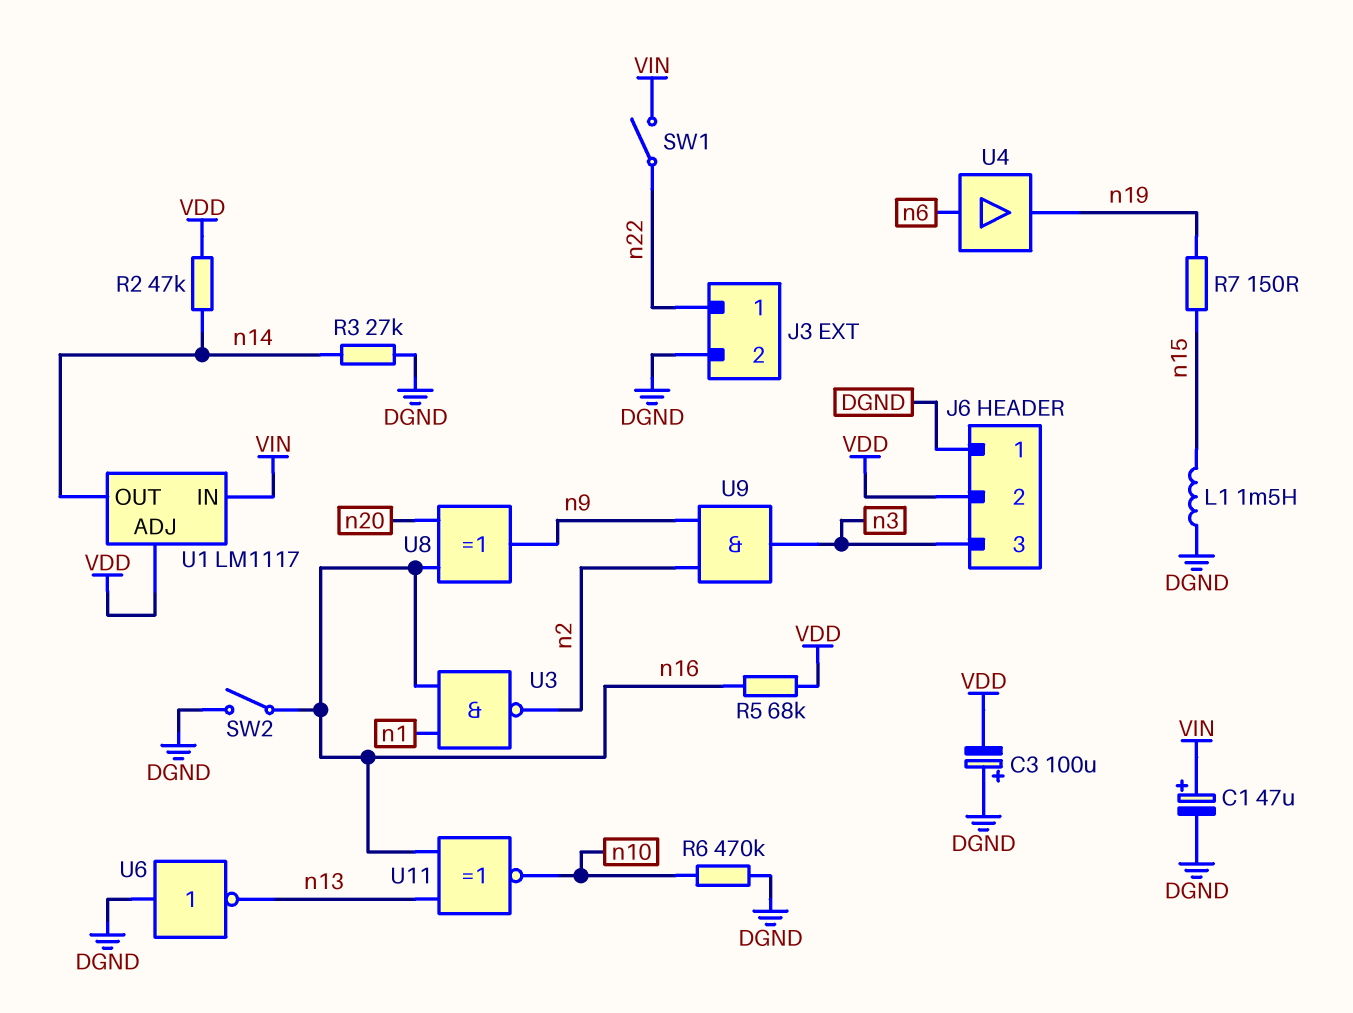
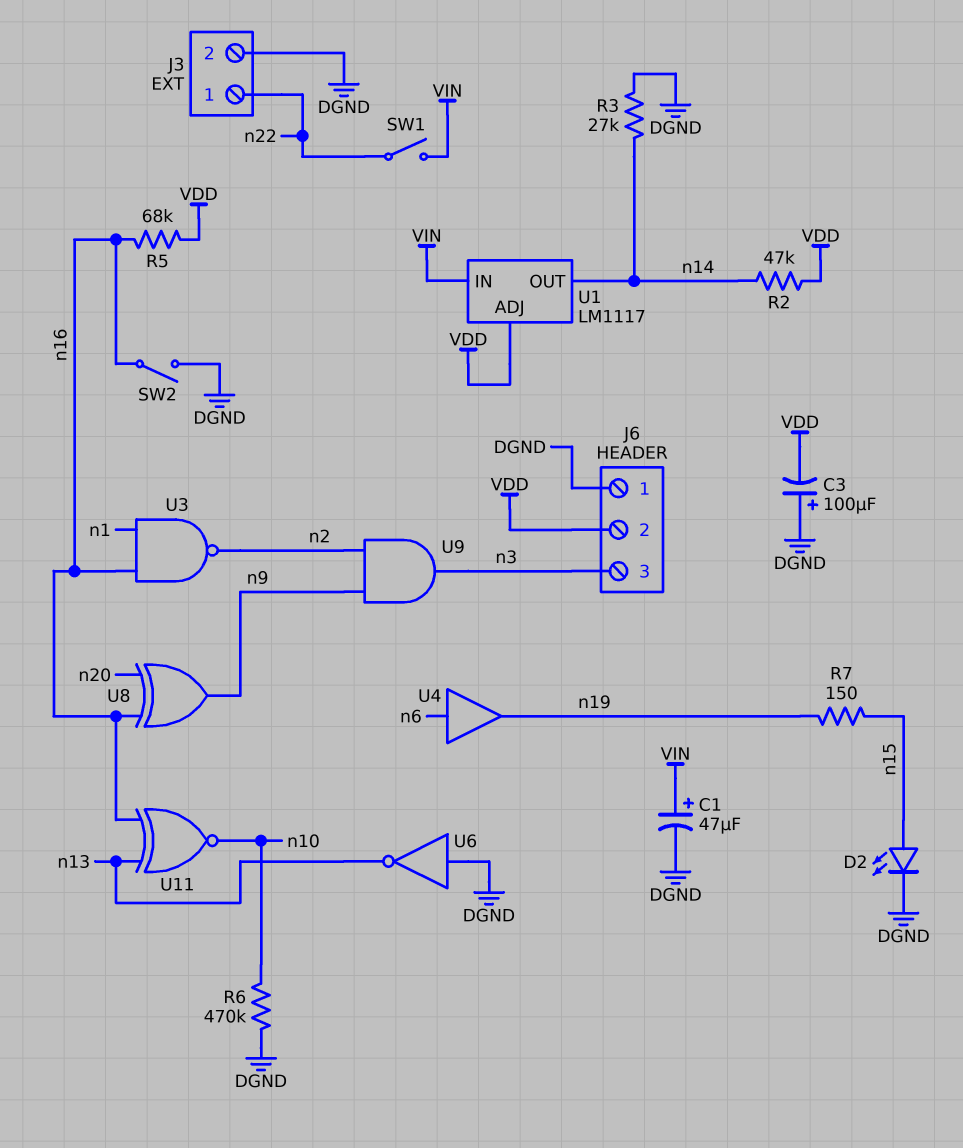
D2: none -> LED (A n15, K DGND)
L1: 1.5mH (DGND, n15) -> none

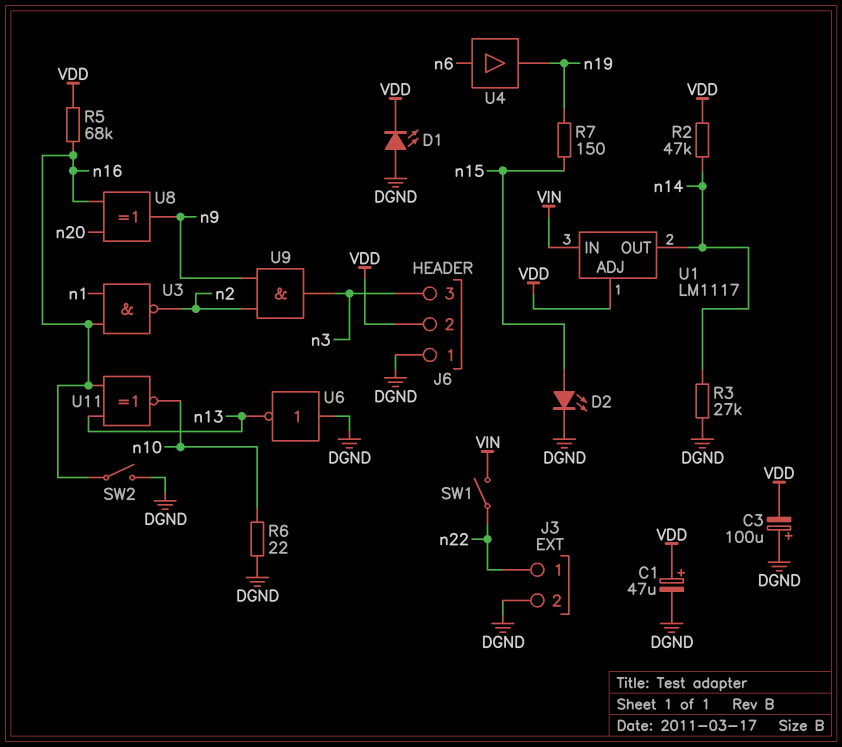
C1: 47uF (plus VIN, minus DGND) -> 47uF (plus VDD, minus DGND)
D1: none -> LED (A DGND, K VDD)
R6: 470k (DGND, n10) -> 22 (DGND, n10)

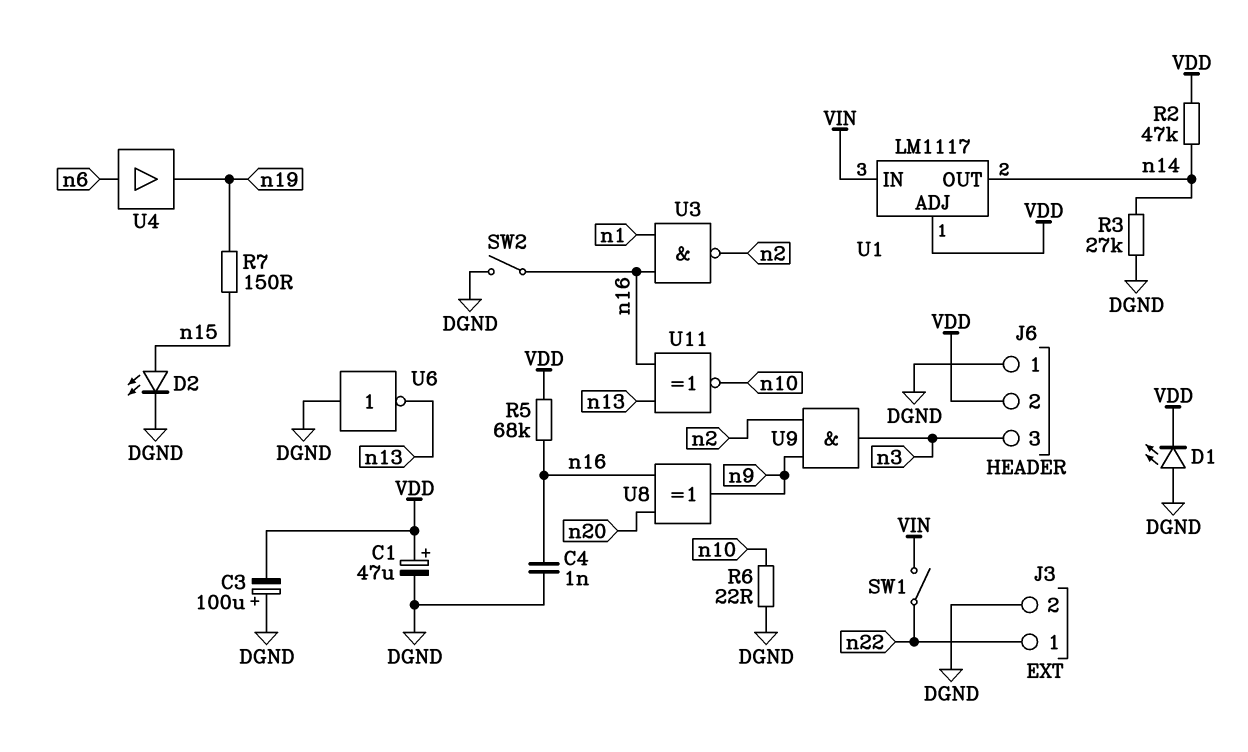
C4: none -> 1nF (DGND, n16)

